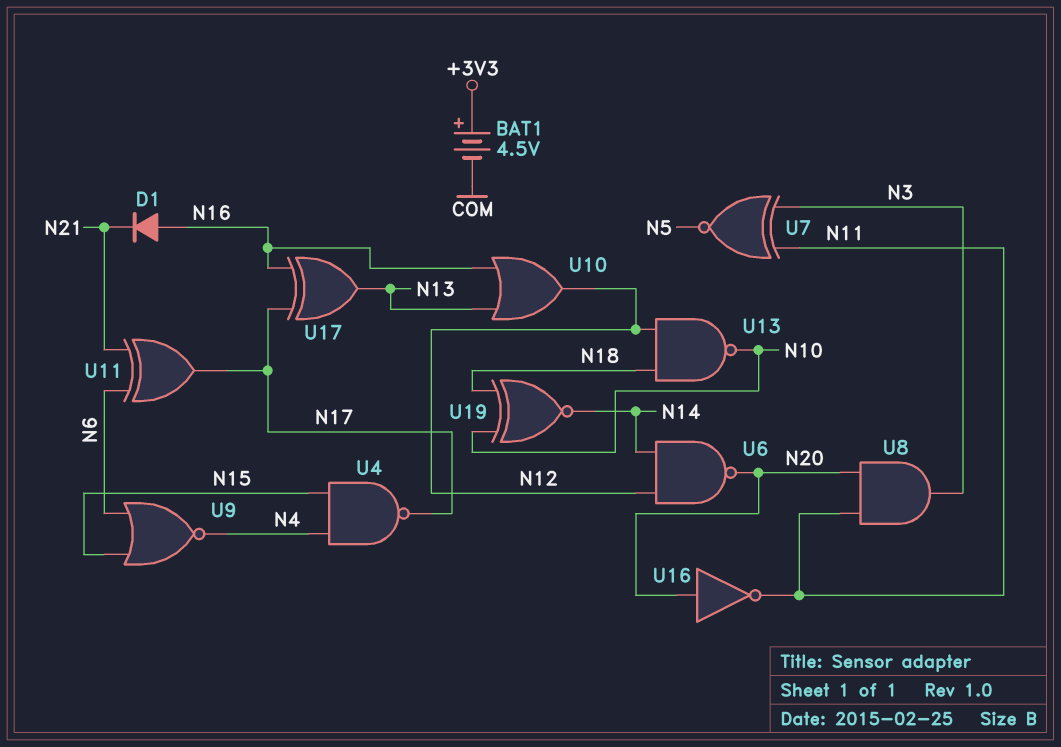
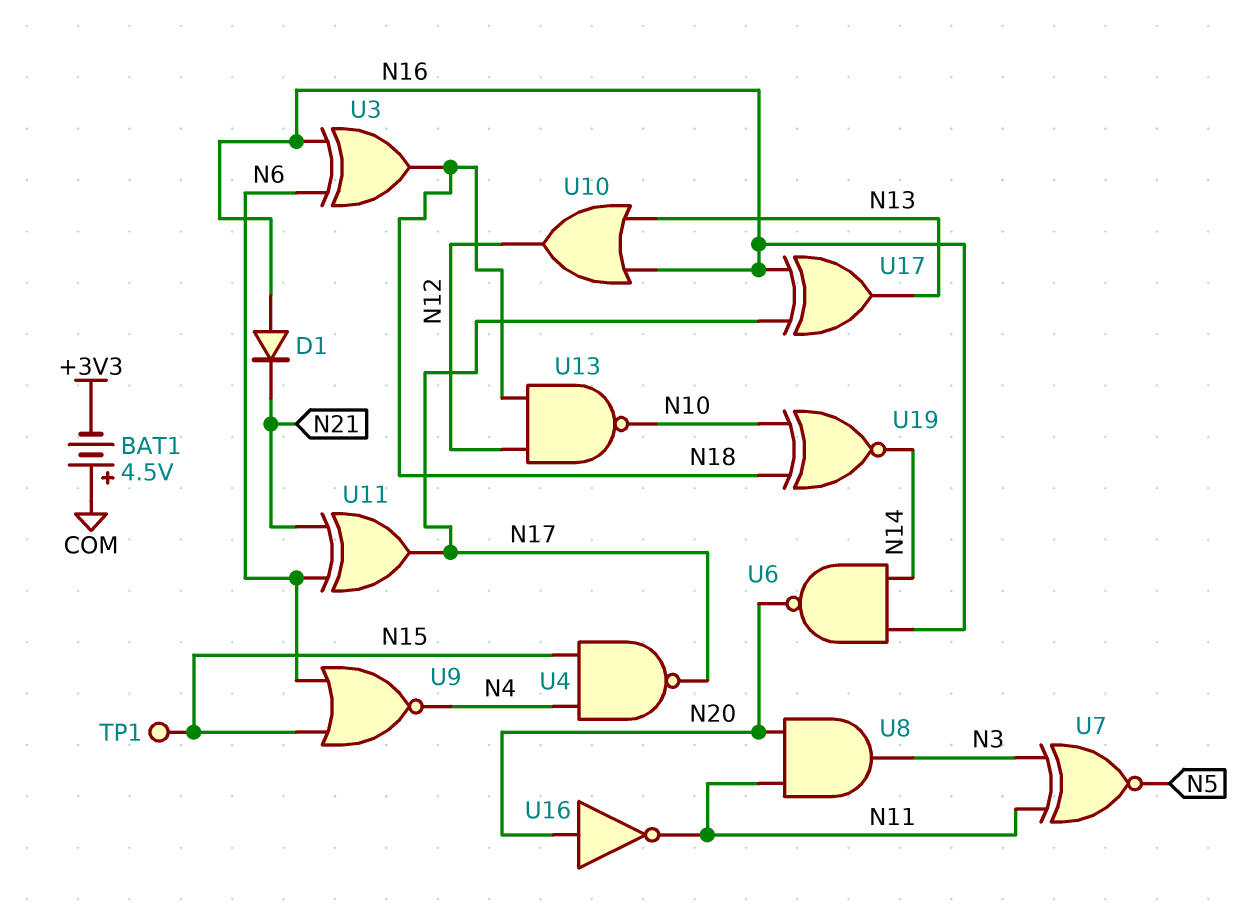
BAT1: 4.5V (plus +3V3, minus COM) -> 4.5V (plus COM, minus +3V3)
TP1: none -> test point (N15)
U3: none -> XOR (in N6, in N16, out N18)
U6: NAND (in N12, in N14, out N20) -> NAND (in N14, in N16, out N20)

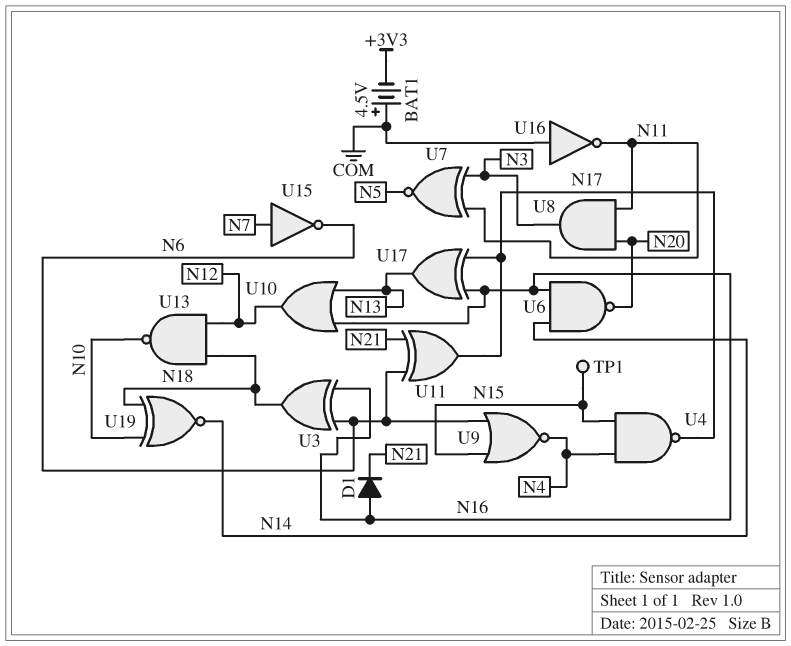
U15: none -> NOT (in N7, out N6)
U16: NOT (in N20, out N11) -> NOT (in COM, out N11)

